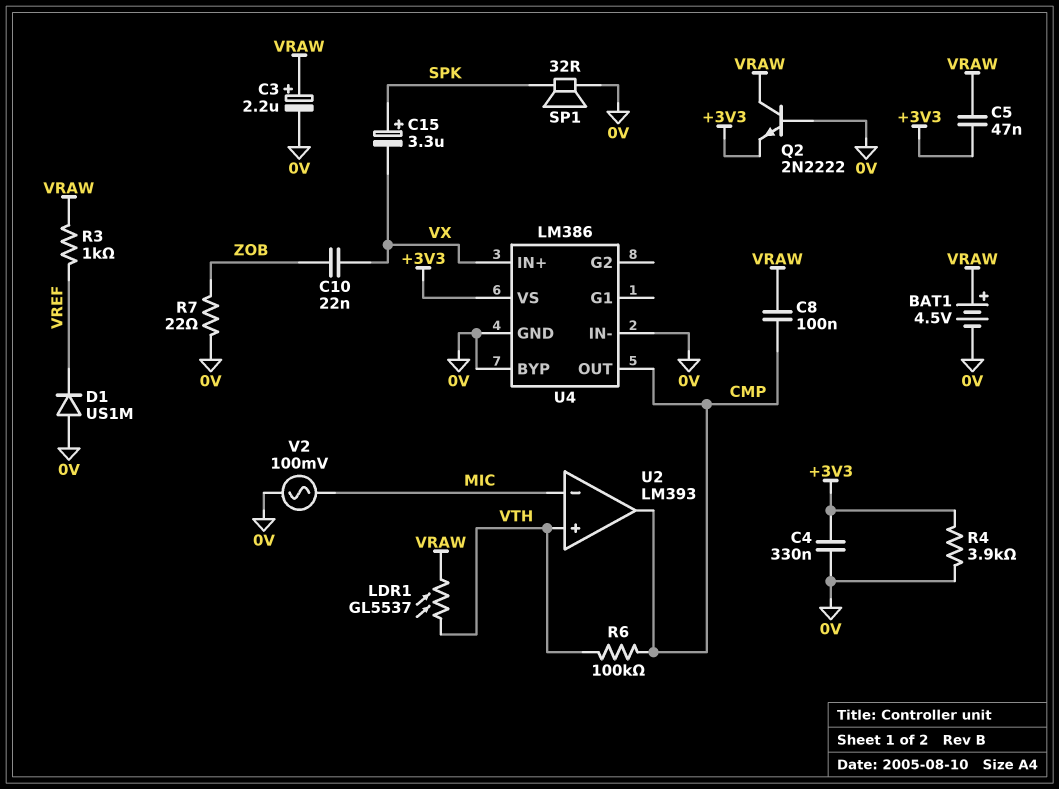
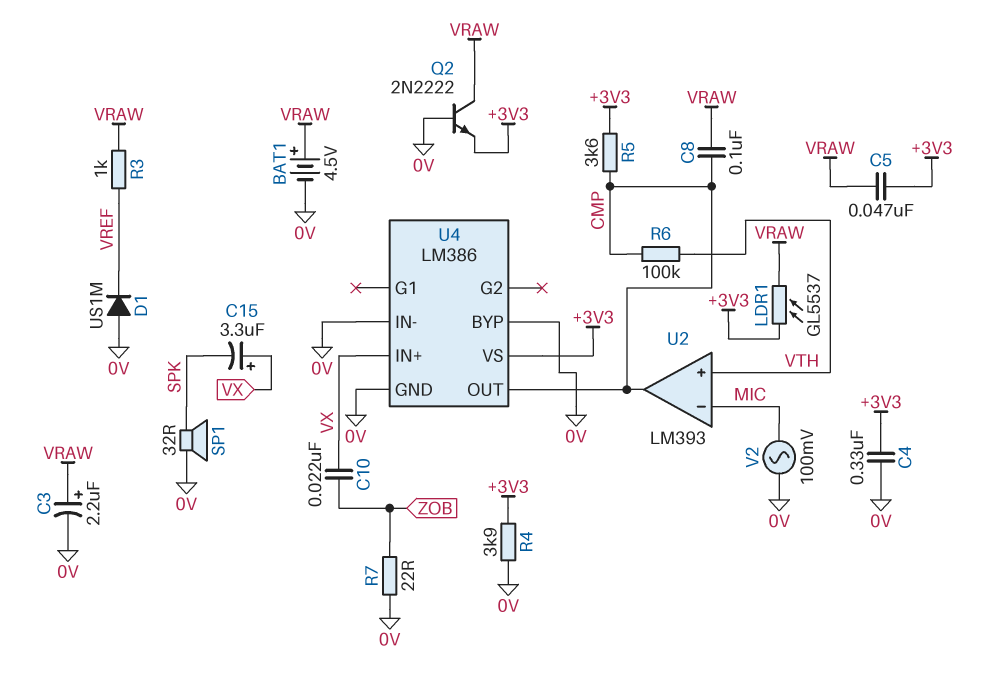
C15: 3.3uF (plus SPK, minus VX) -> 3.3uF (plus VX, minus SPK)
LDR1: GL5537 (VRAW, VTH) -> GL5537 (+3V3, VRAW)
R5: none -> 3.6k (+3V3, CMP)

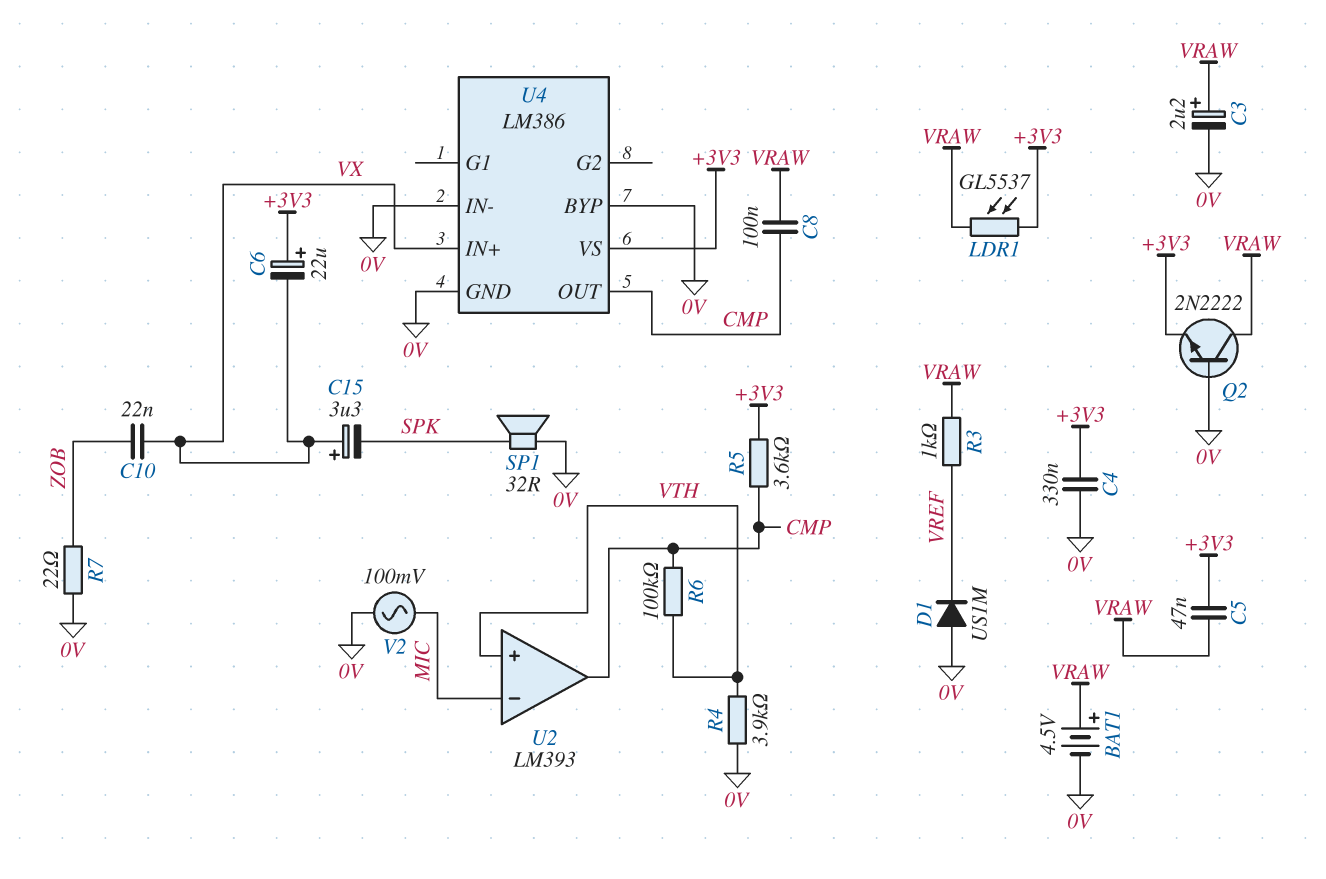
C6: none -> 22uF (plus +3V3, minus VX)
R4: 3.9k (+3V3, 0V) -> 3.9k (0V, VTH)

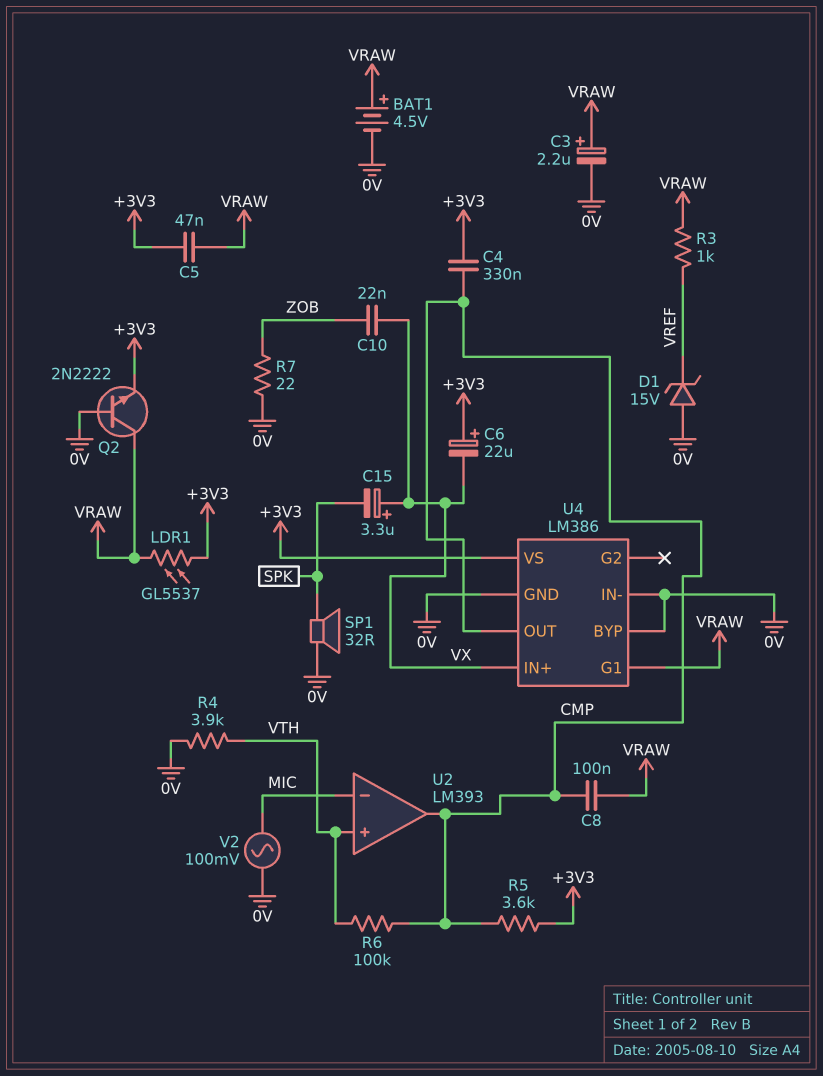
C4: 330nF (+3V3, 0V) -> 330nF (+3V3, CMP)
D1: diode US1M (A 0V, K VREF) -> zener 15V (A 0V, K VREF)
U4 pin G1: none -> VRAW

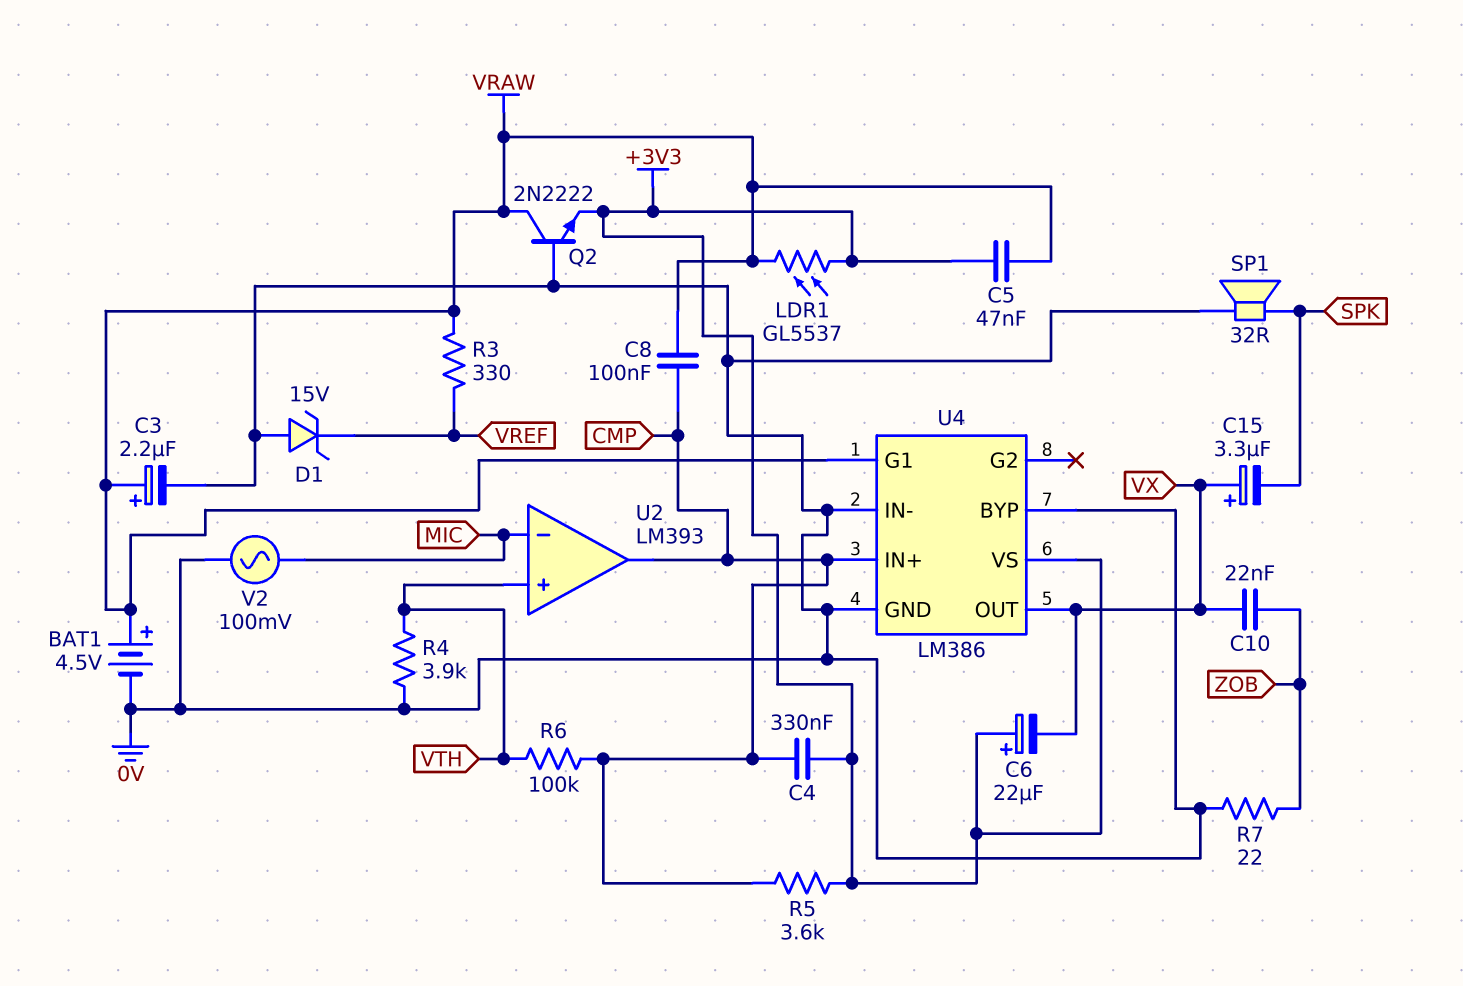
R3: 1k (VRAW, VREF) -> 330 (VRAW, VREF)
U4 pin IN+: VX -> CMP
U4 pin OUT: CMP -> VX

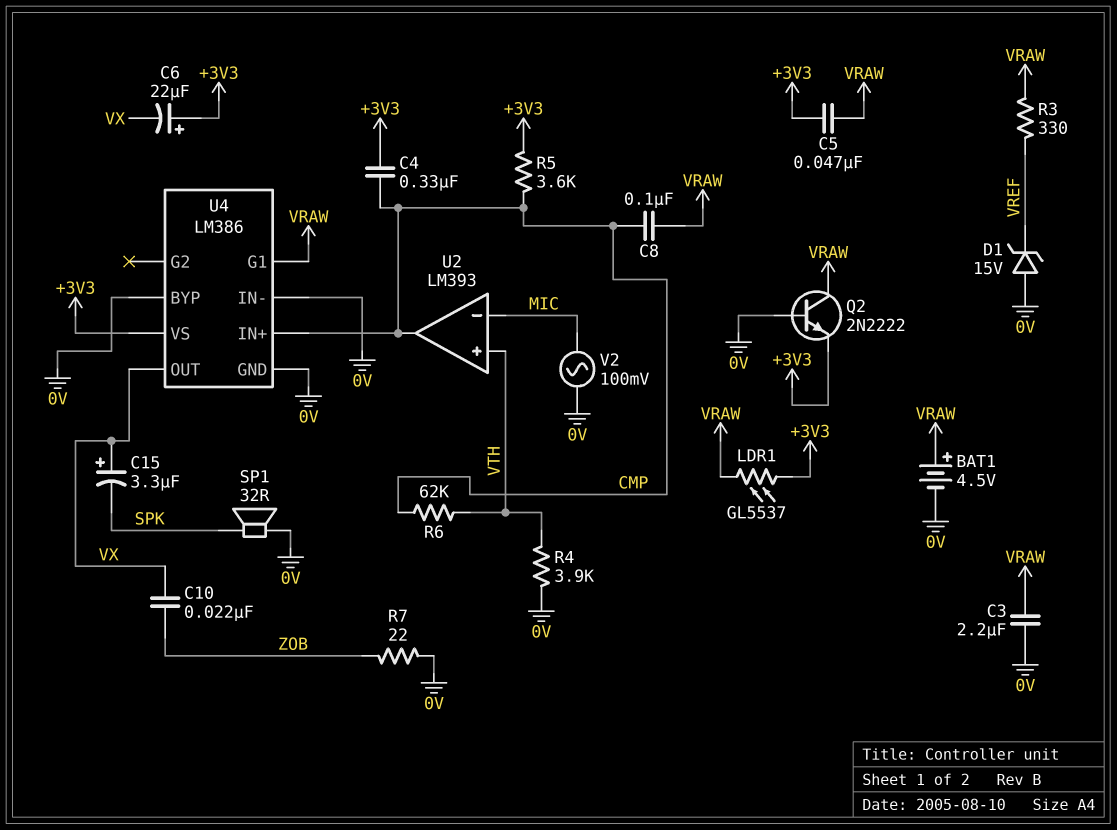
C3: 2.2uF (plus VRAW, minus 0V) -> 2.2uF (0V, VRAW)
R6: 100k (CMP, VTH) -> 62k (CMP, VTH)

